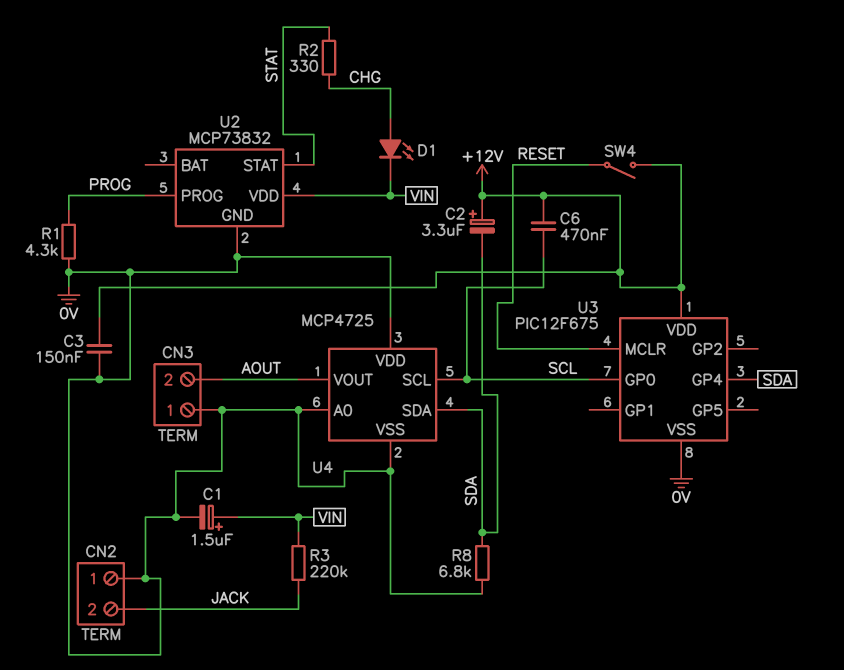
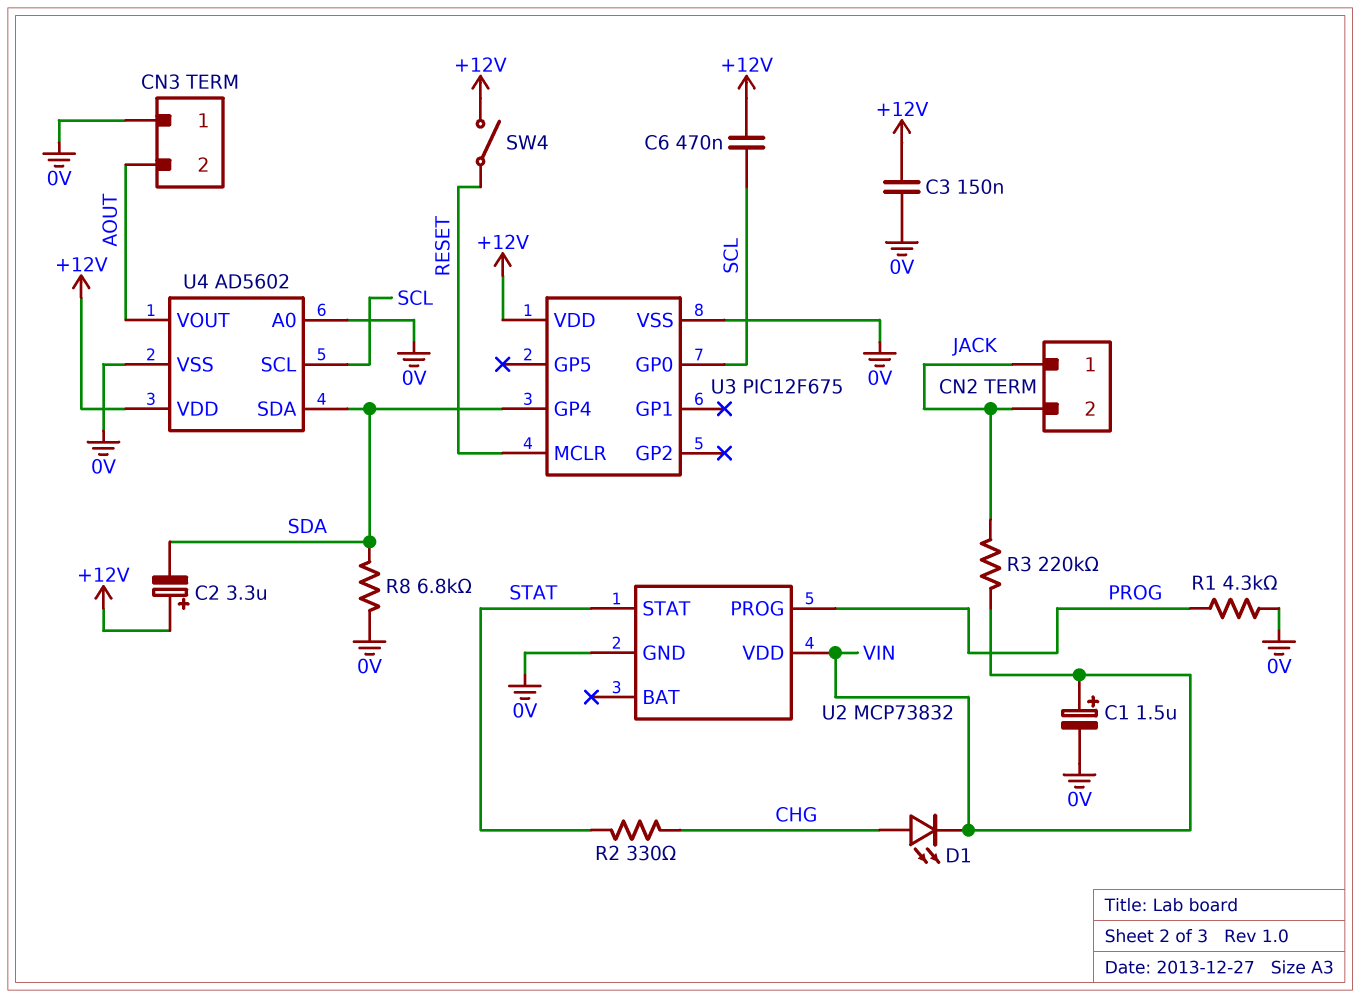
CN2 pin 1: 0V -> JACK
U4: MCP4725 -> AD5602
U4 pin VDD: 0V -> +12V

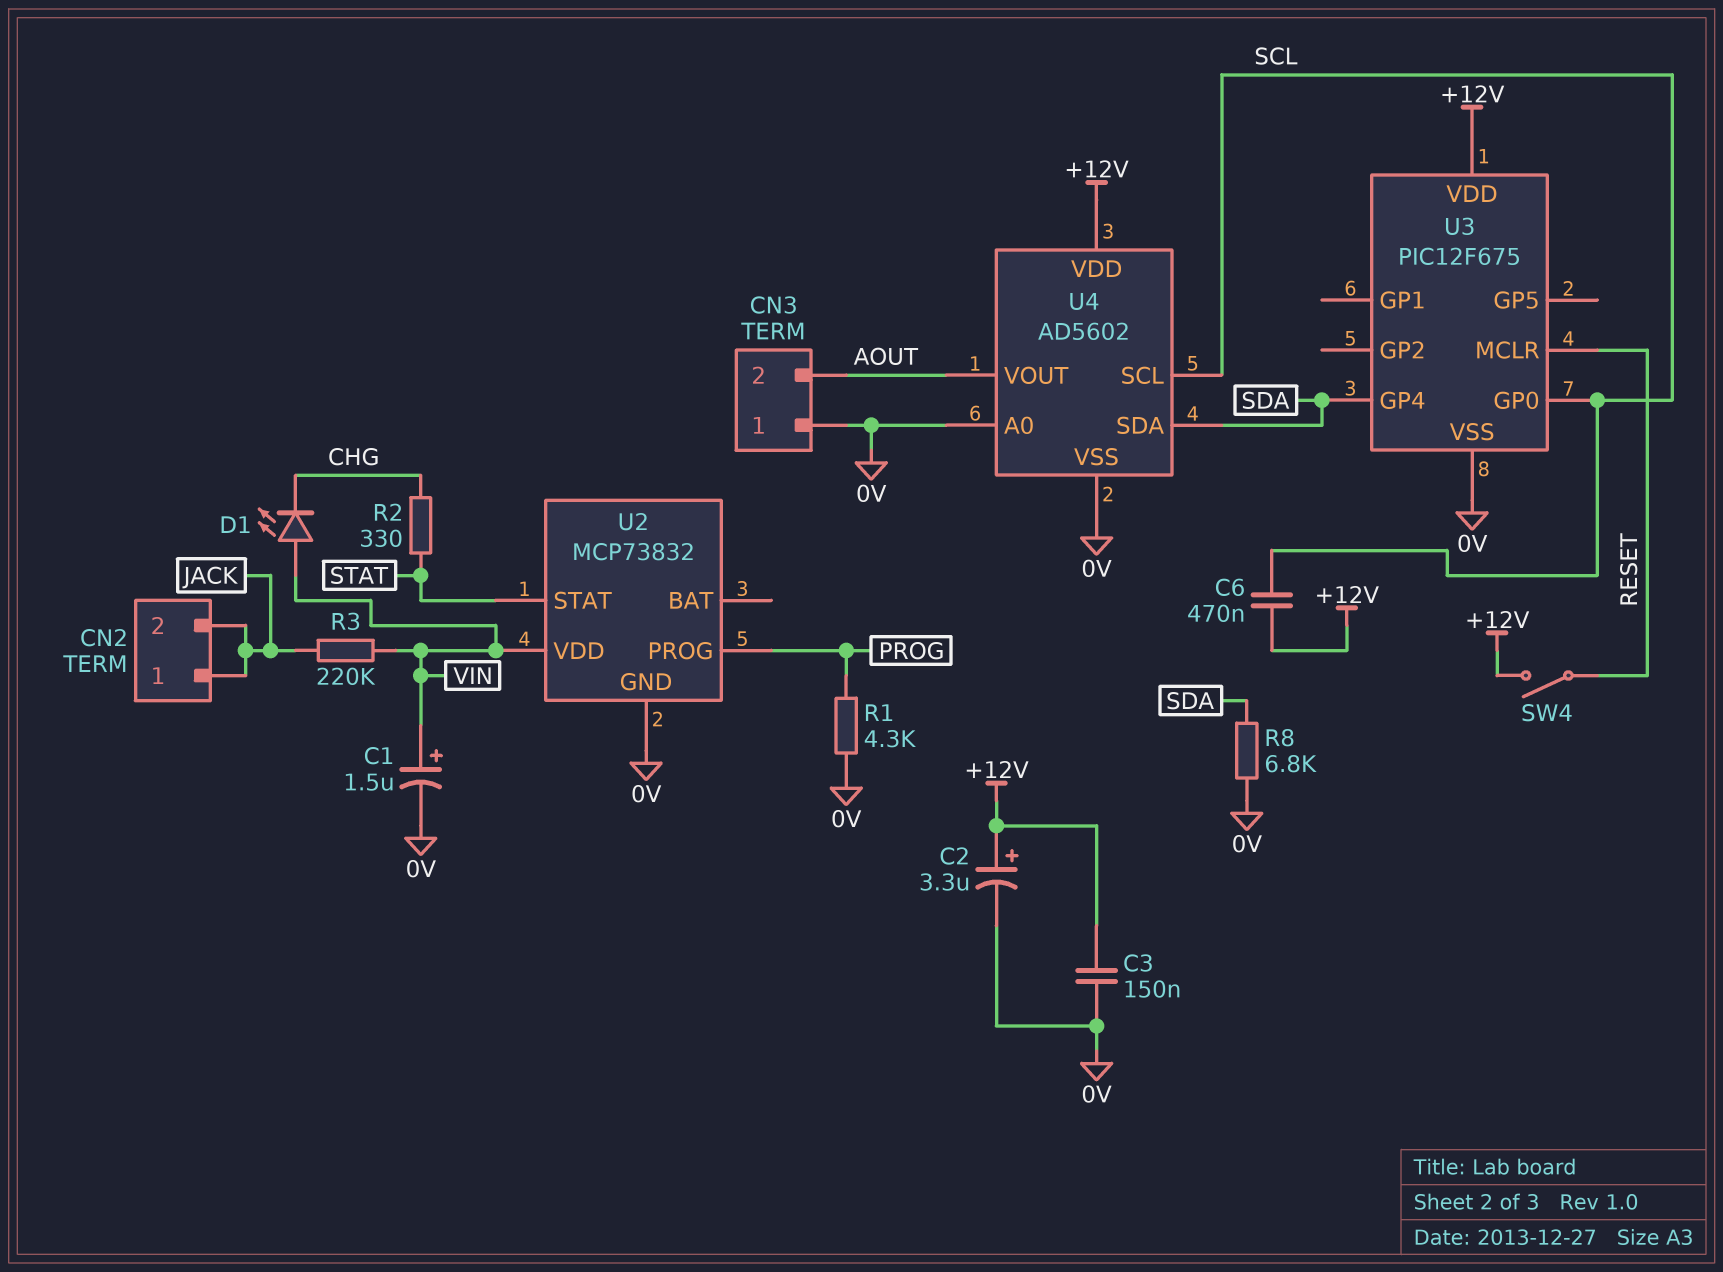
C2: 3.3uF (plus +12V, minus SDA) -> 3.3uF (plus +12V, minus 0V)
D1: LED (A CHG, K VIN) -> LED (A VIN, K CHG)

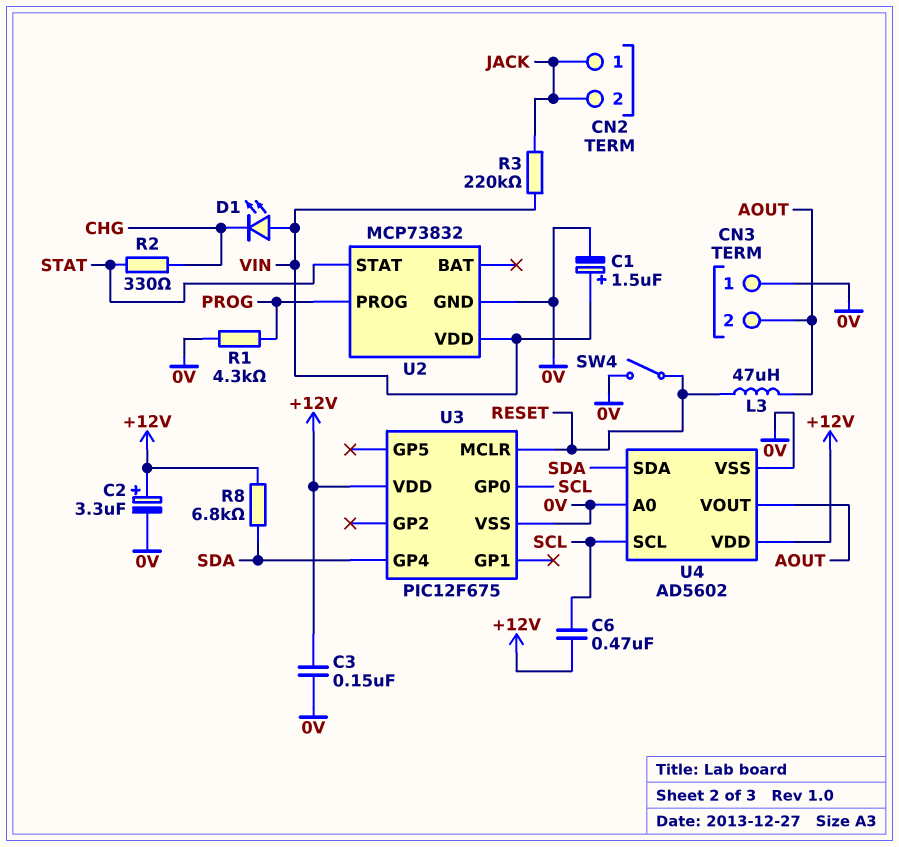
L3: none -> 47uH (AOUT, RESET)
R8: 6.8k (0V, SDA) -> 6.8k (+12V, SDA)
SW4: switch (+12V, RESET) -> switch (0V, RESET)

